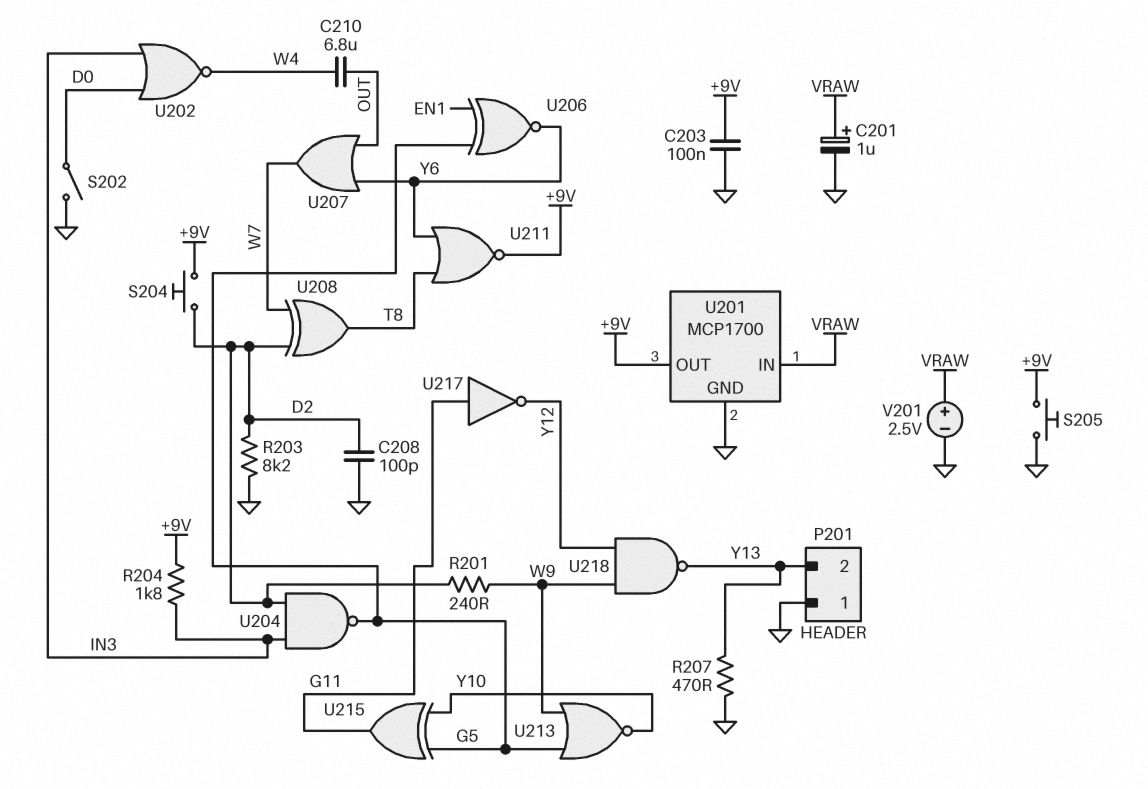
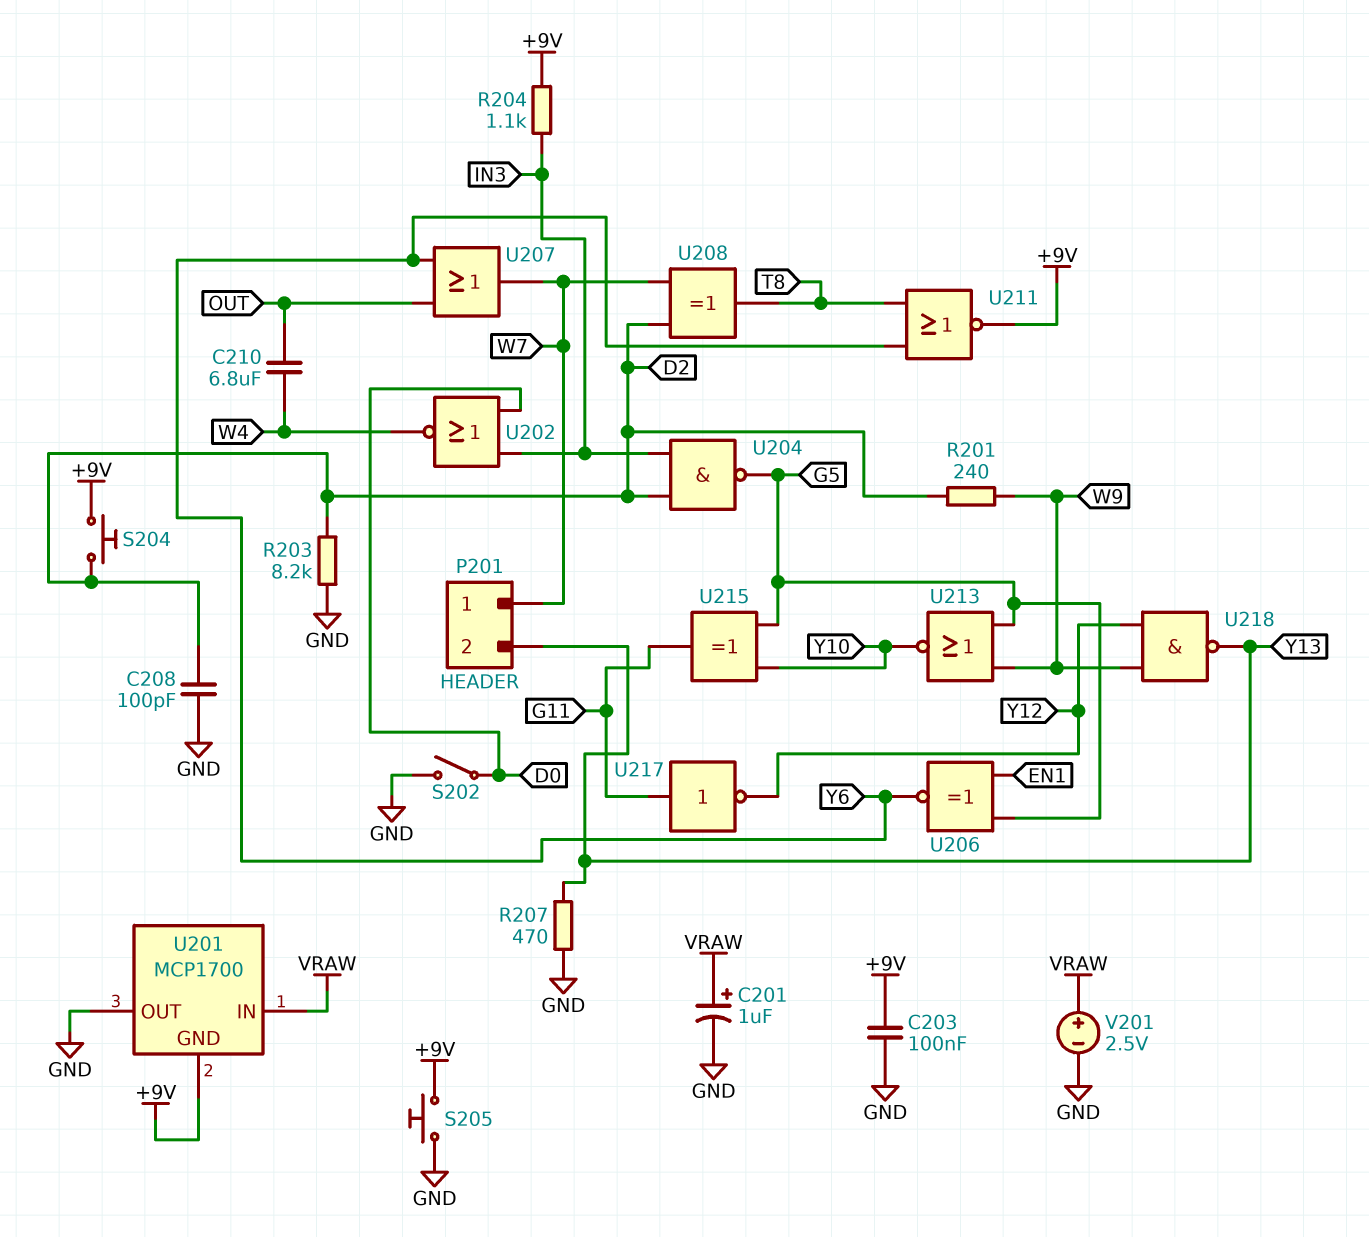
P201 pin 1: GND -> W7
R204: 1.8k (+9V, IN3) -> 1.1k (+9V, IN3)
U201 pin GND: GND -> +9V
U201 pin OUT: +9V -> GND

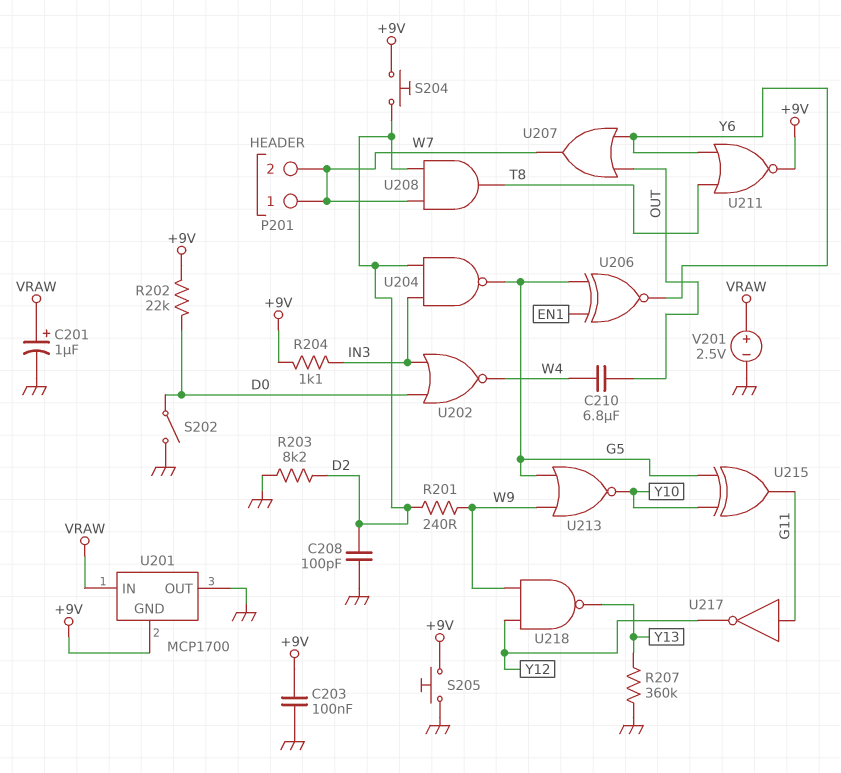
P201 pin 2: Y13 -> W7
R202: none -> 22k (+9V, D0)
R207: 470 (GND, Y13) -> 360k (GND, Y13)
U208: XOR (in D2, in W7, out T8) -> AND (in D2, in W7, out T8)

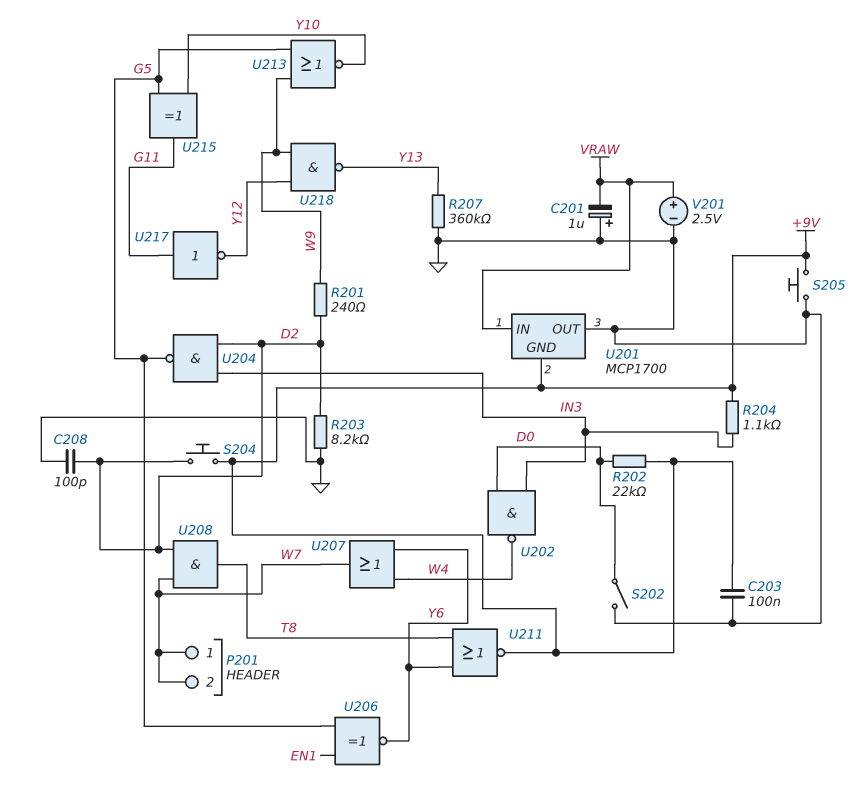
C201: 1uF (plus VRAW, minus GND) -> 1uF (plus GND, minus VRAW)
C210: 6.8uF (OUT, W4) -> none
U202: NOR (in D0, in IN3, out W4) -> NAND (in D0, in IN3, out W4)
U207: OR (in OUT, in Y6, out W7) -> OR (in W4, in Y6, out W7)

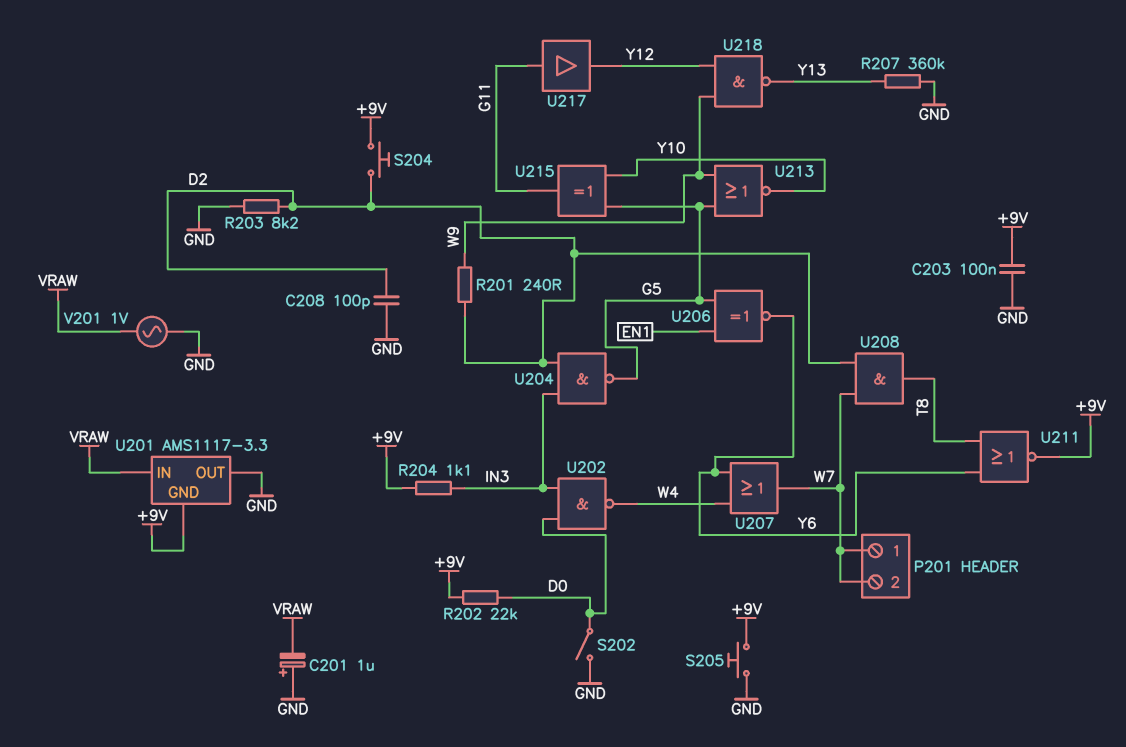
U201: MCP1700 -> AMS1117-3.3
U217: NOT (in G11, out Y12) -> buffer (in G11, out Y12)
V201: 2.5V (plus VRAW, minus GND) -> AC 1V (GND, VRAW)

